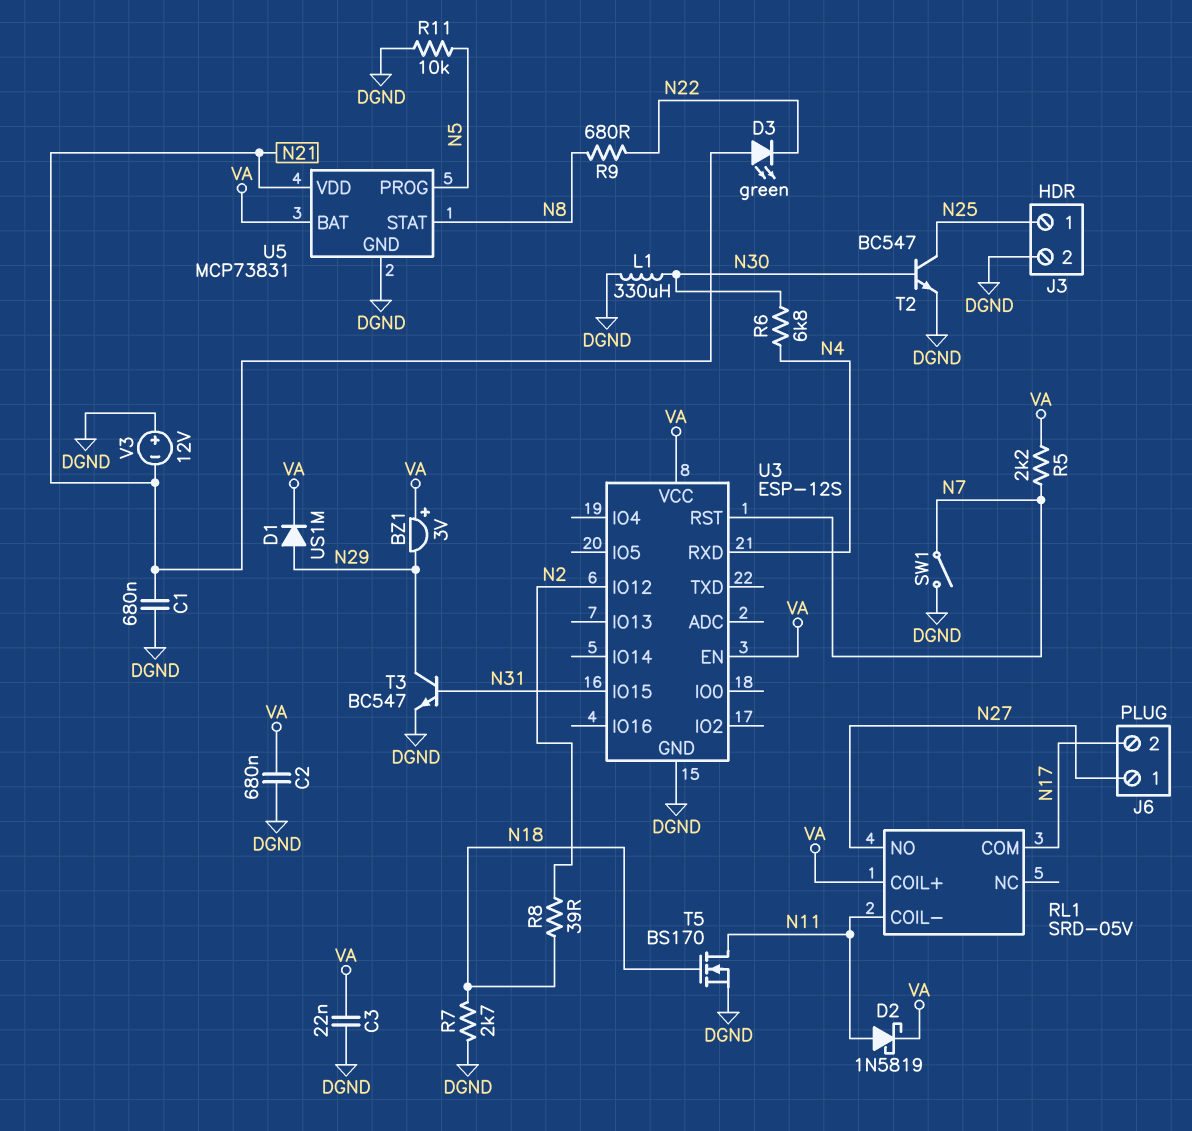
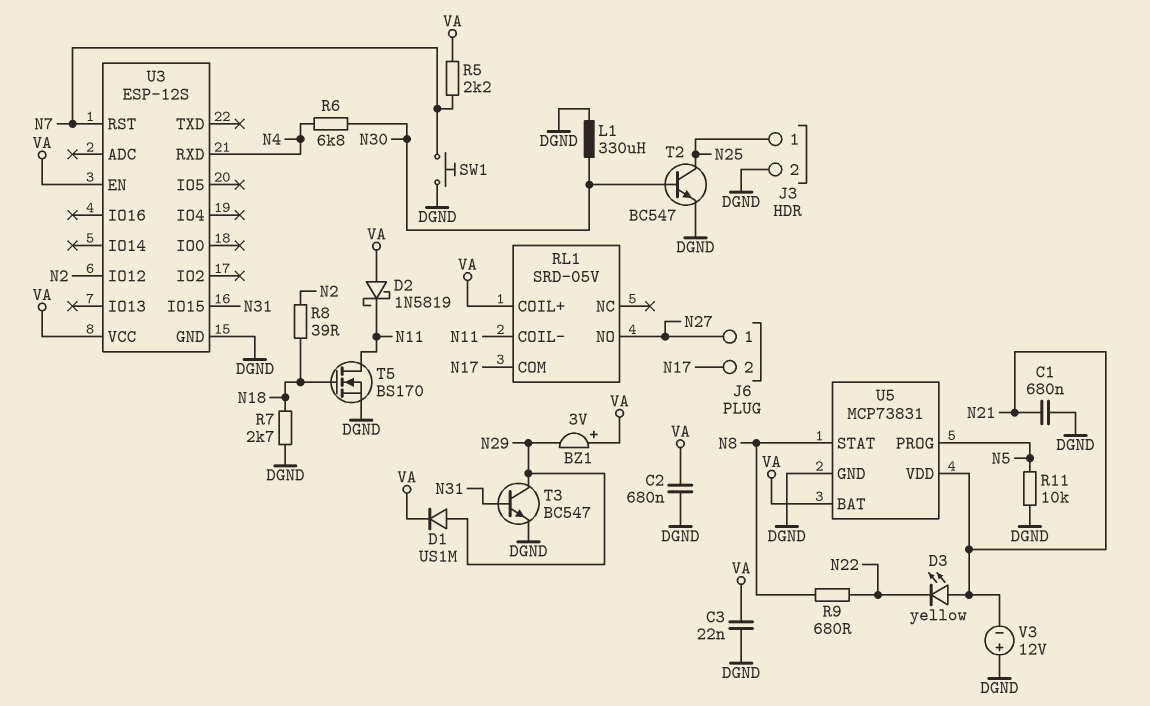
D2: schottky 1N5819 (A N11, K VA) -> schottky 1N5819 (A VA, K N11)
D3: LED green (A N21, K N22) -> LED yellow (A N21, K N22)
SW1: switch (DGND, N7) -> button (DGND, N7)

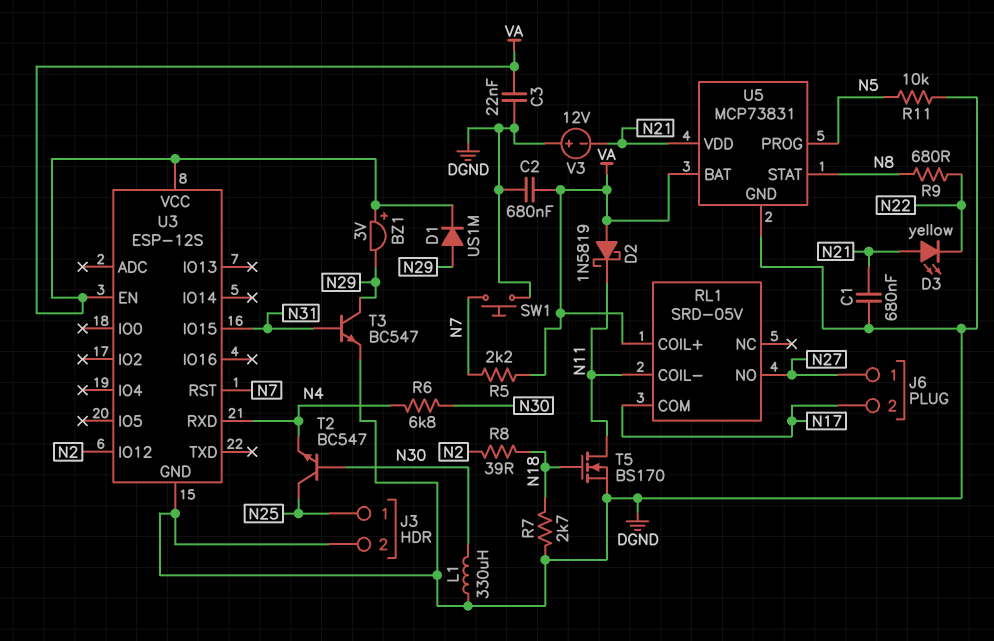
T2: NPN BC547 (B N30, C N25, E DGND) -> NPN BC547 (B N30, C N25, E N4)

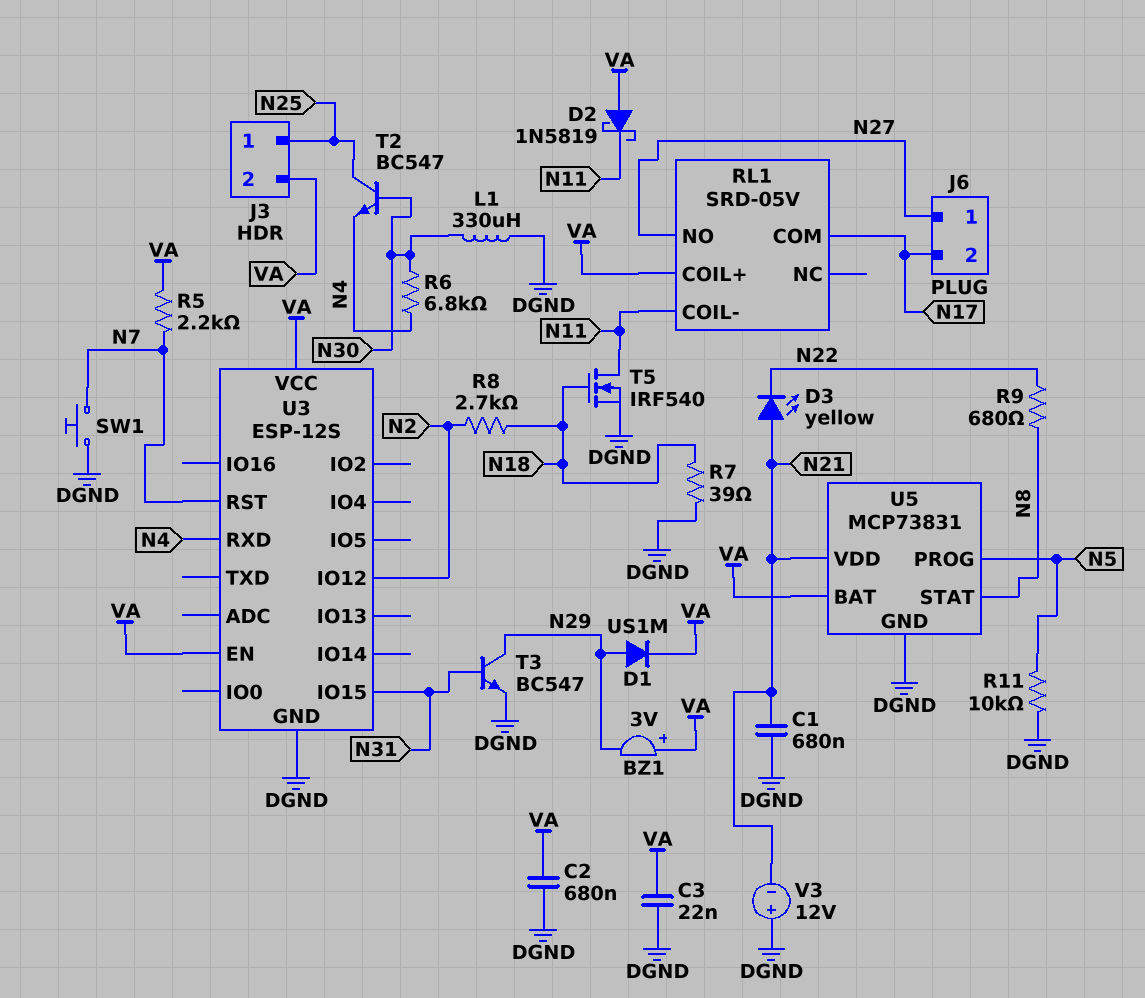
J3 pin 2: DGND -> VA
R7: 2.7k (DGND, N18) -> 39 (DGND, N18)
R8: 39 (N2, N18) -> 2.7k (N2, N18)
T5: NMOS BS170 (G N18, D N11, S DGND) -> NMOS IRF540 (G N18, D N11, S DGND)

